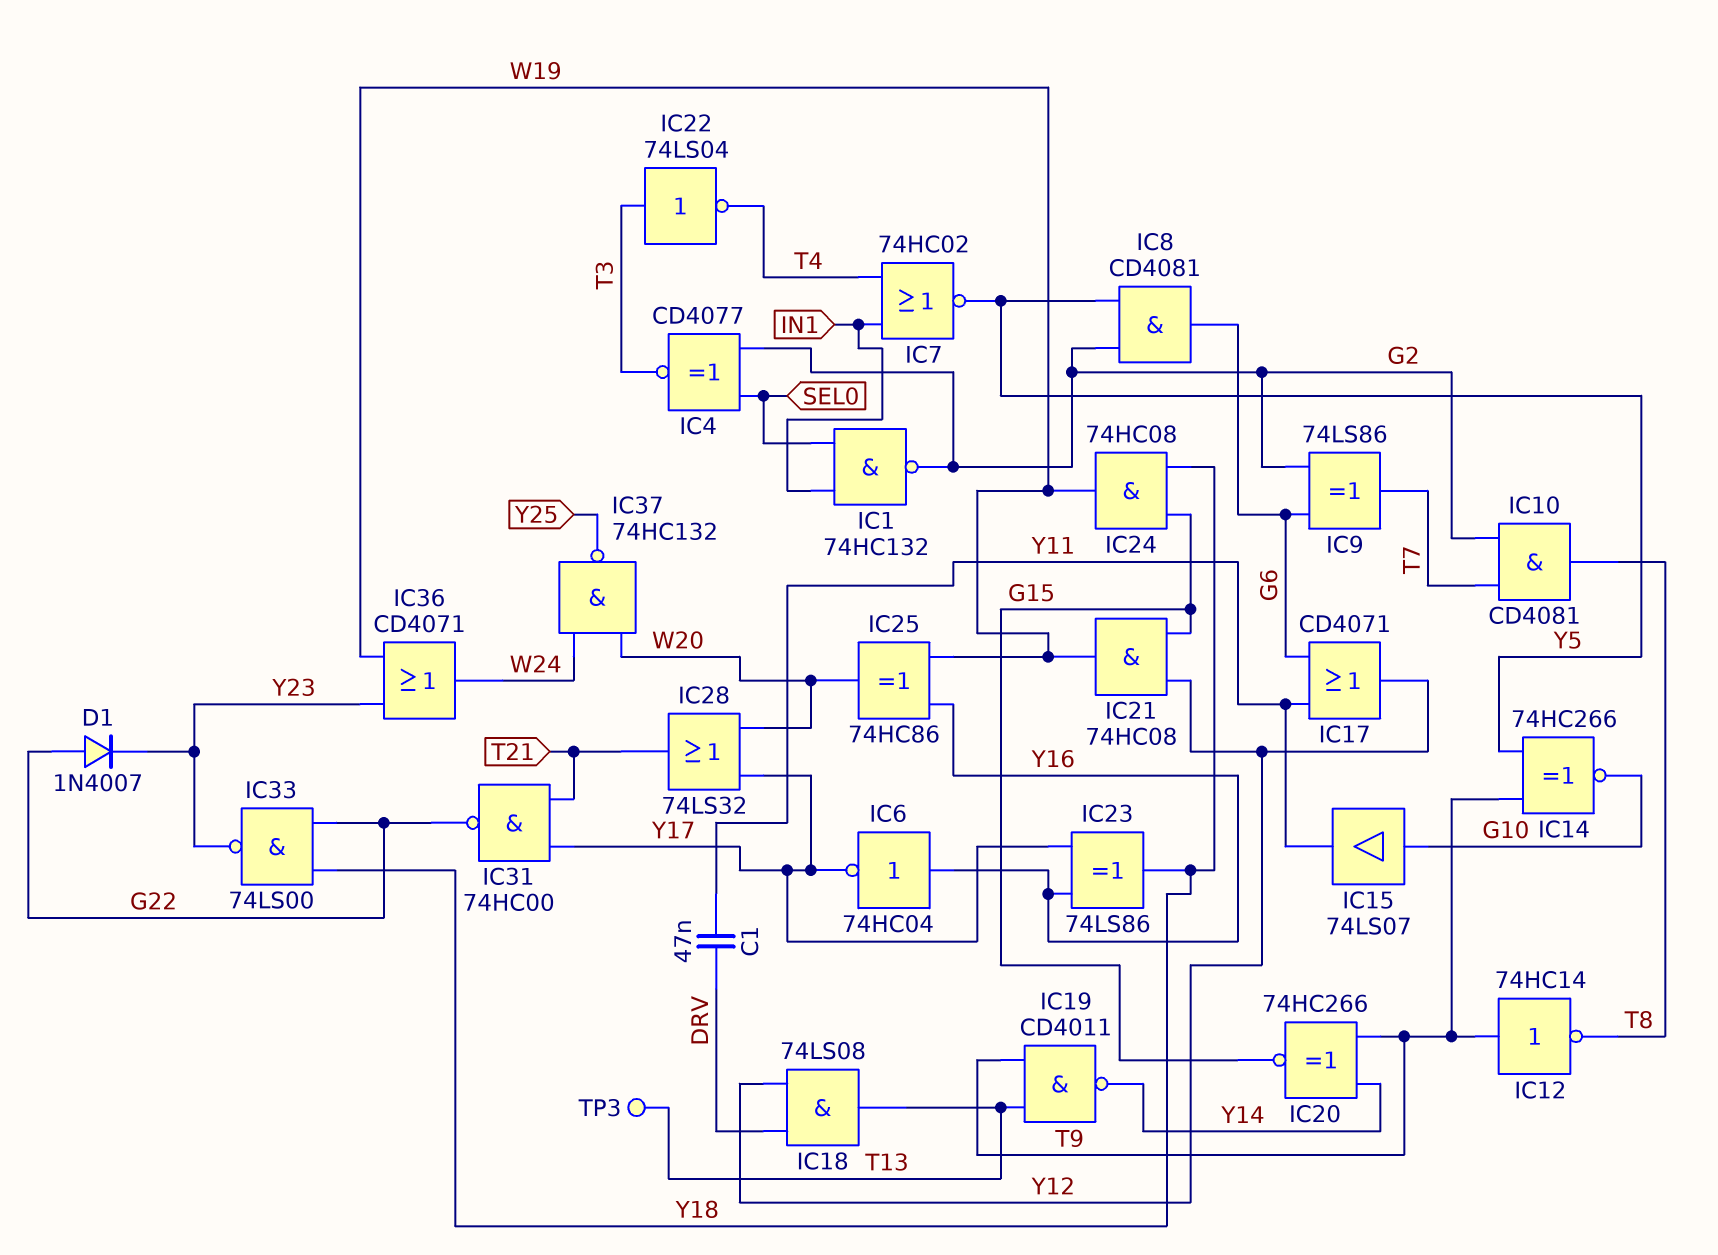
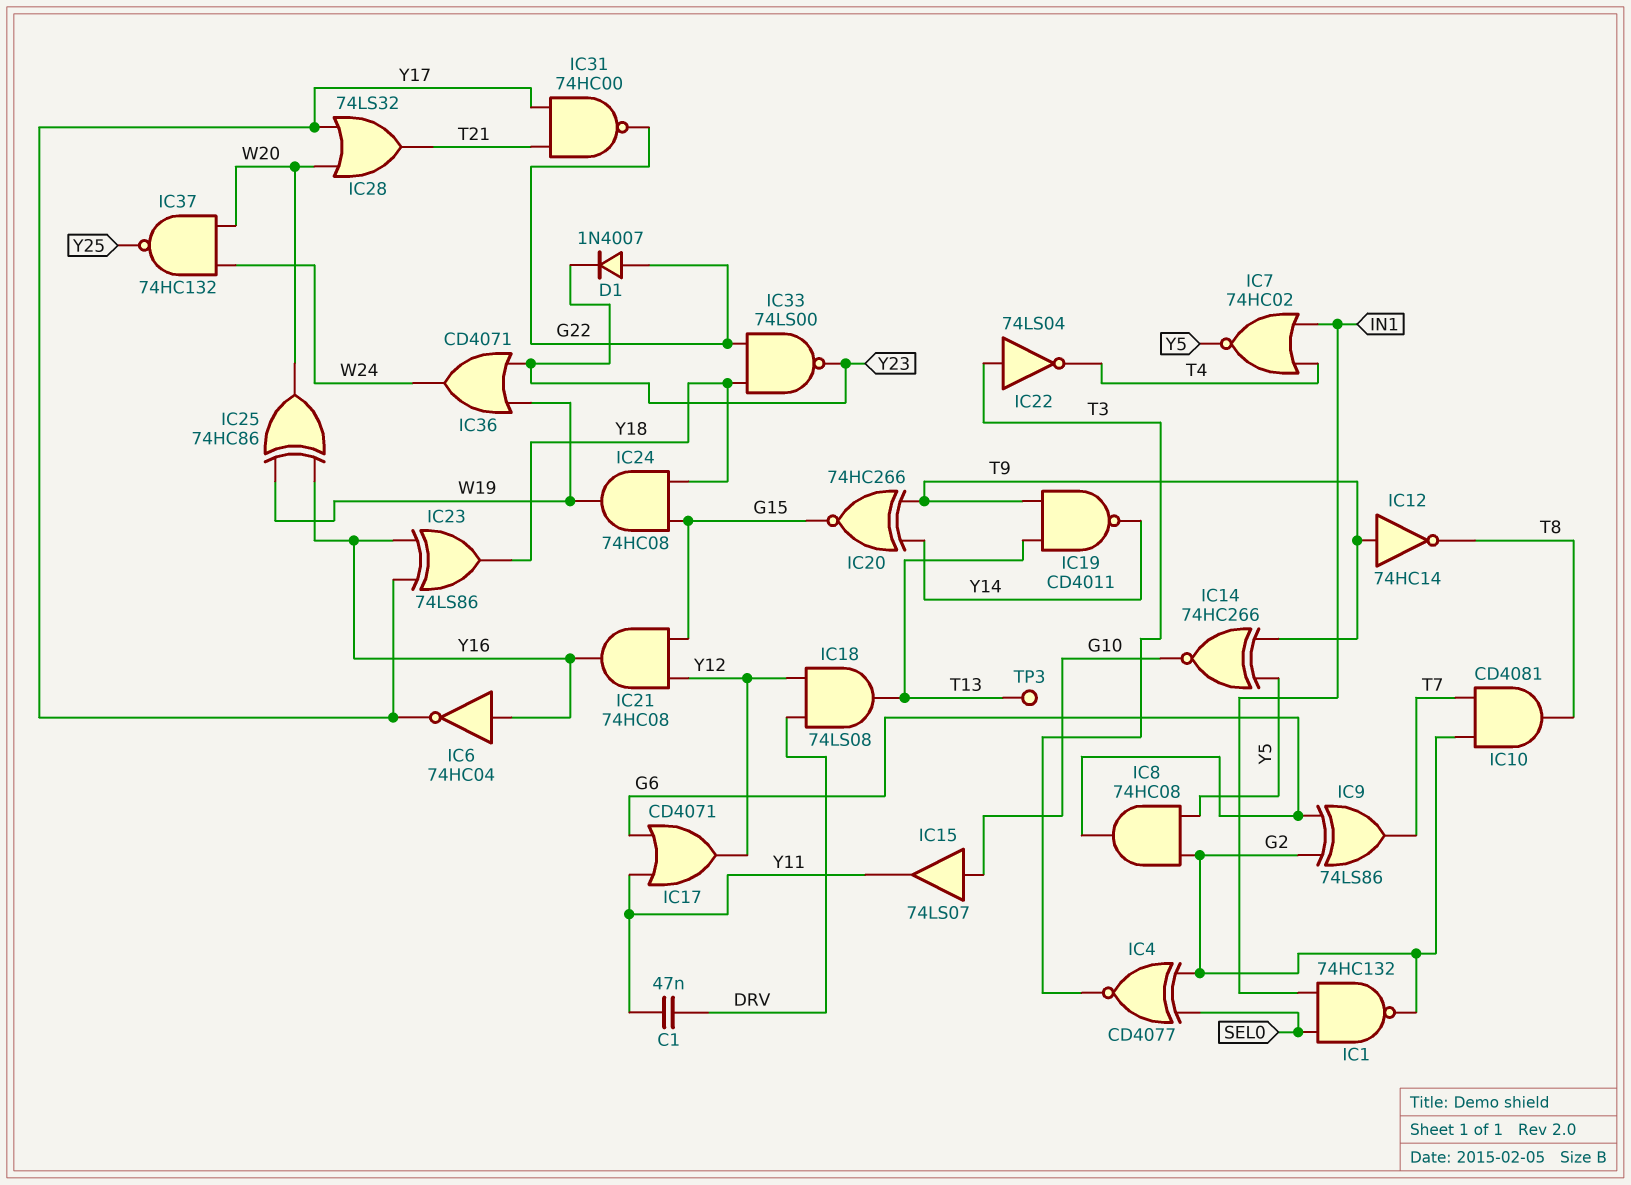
IC8: AND CD4081 (in G2, in Y5, out G6) -> AND 74HC08 (in G2, in Y5, out G6)
IC21: AND 74HC08 (in G15, in Y12, out W19) -> AND 74HC08 (in G15, in Y12, out Y16)

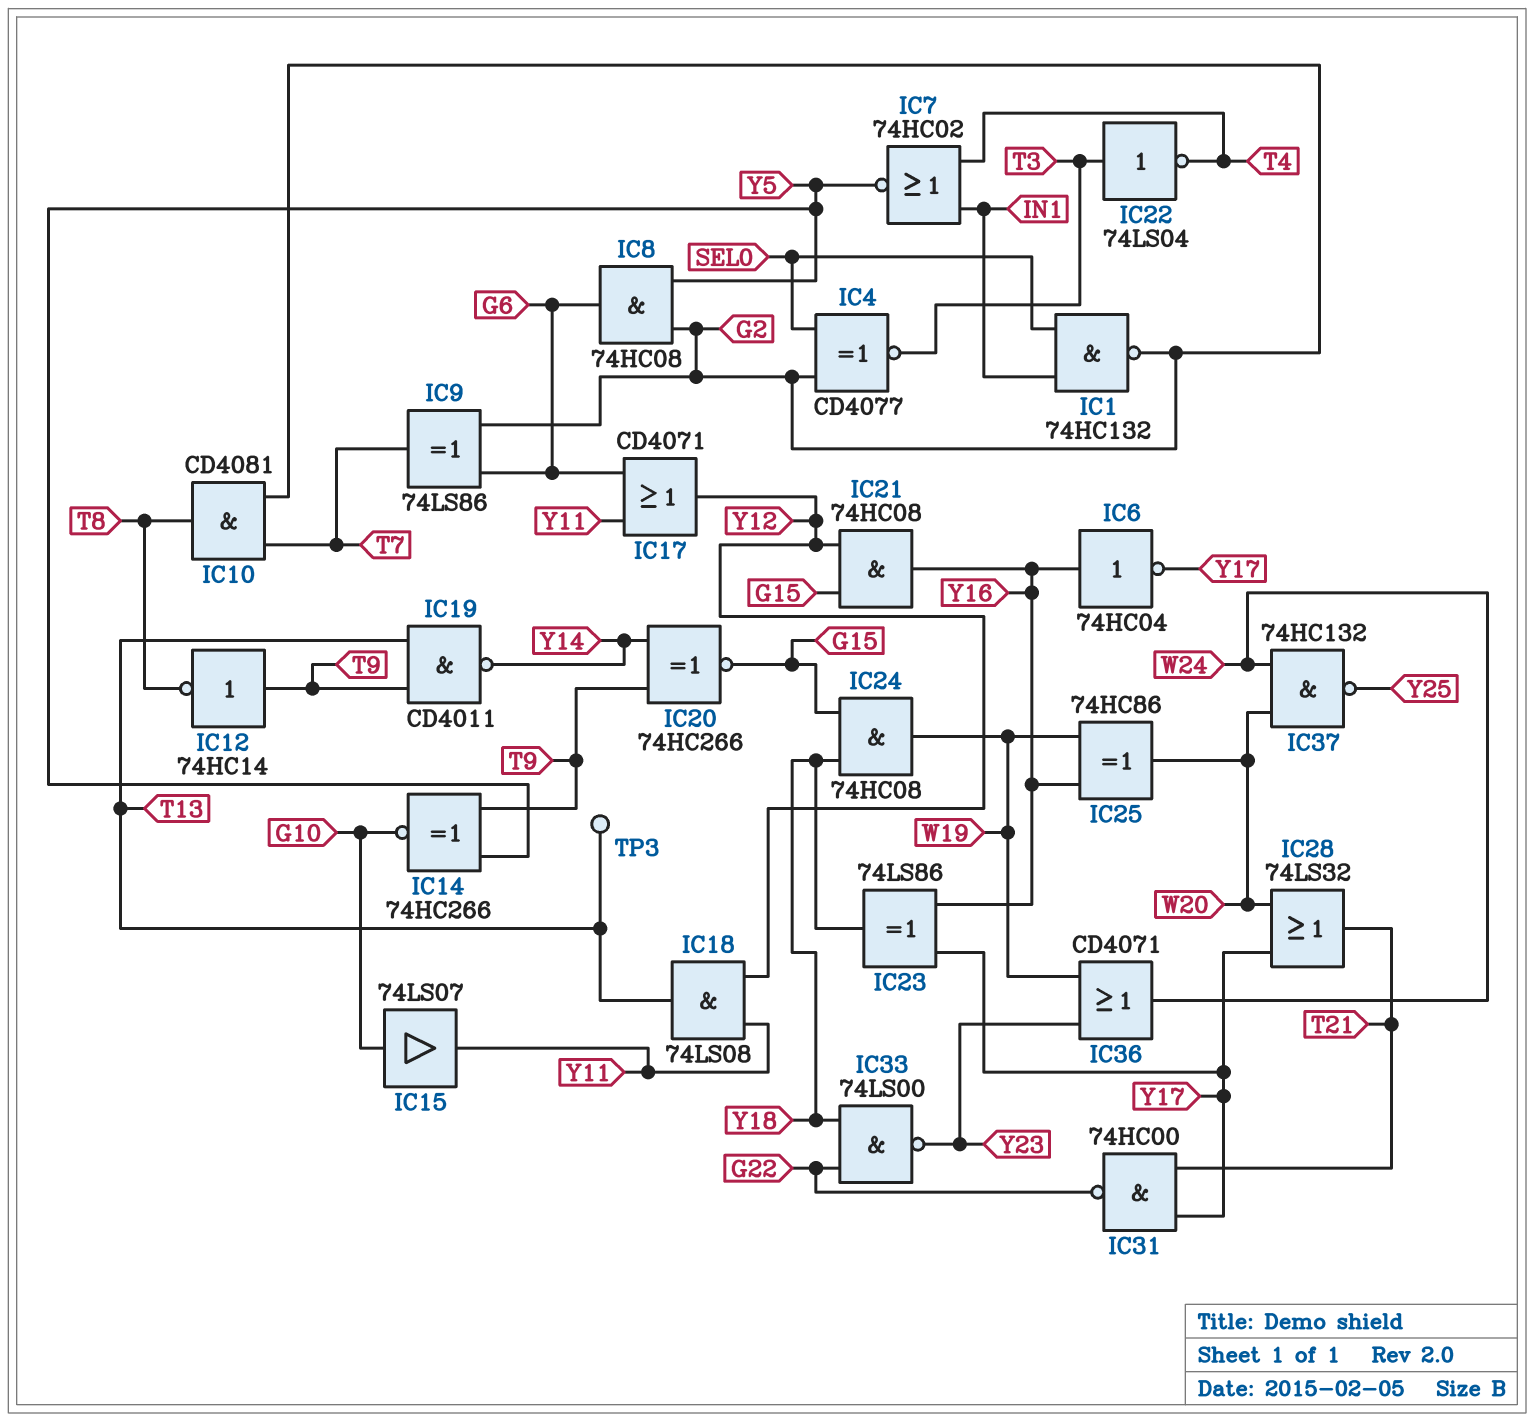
C1: 47nF (DRV, Y11) -> none
D1: diode 1N4007 (A G22, K Y23) -> none
IC18: AND 74LS08 (in DRV, in Y12, out T13) -> AND 74LS08 (in Y11, in Y12, out T13)

